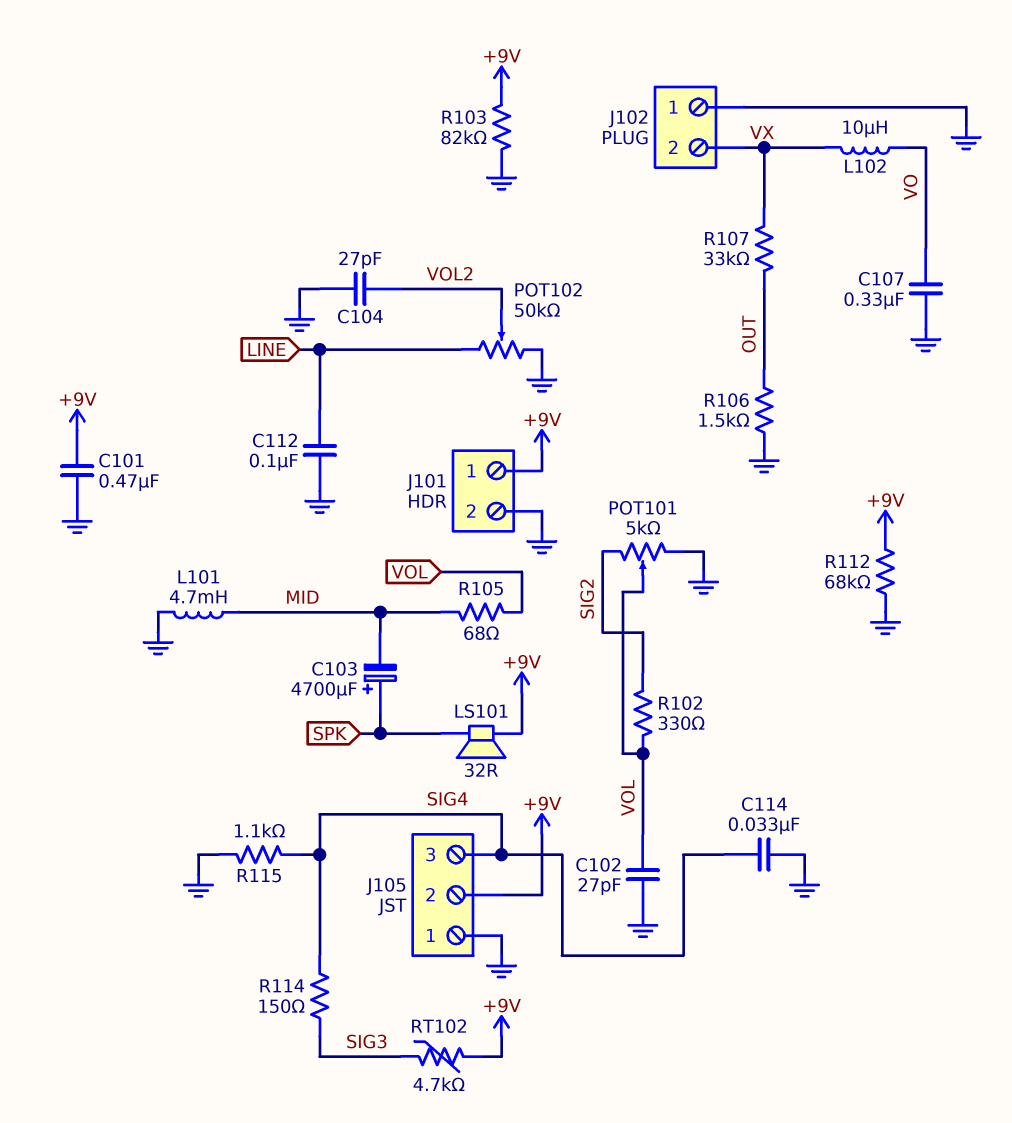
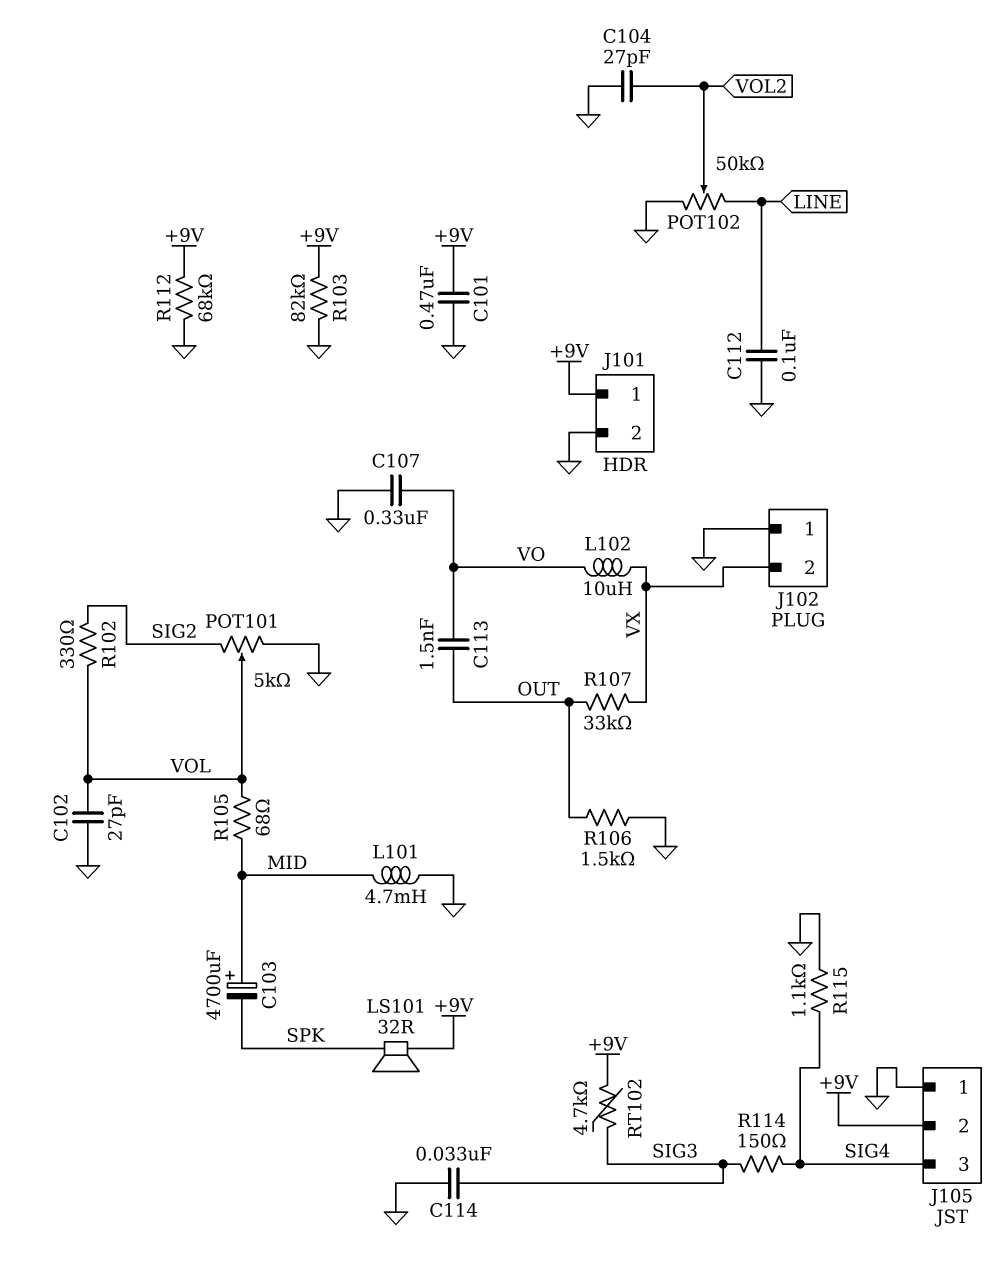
C103: 4700uF (plus SPK, minus MID) -> 4700uF (plus MID, minus SPK)
C113: none -> 1.5nF (OUT, VO)
C114: 33nF (GND, SIG4) -> 33nF (GND, SIG3)

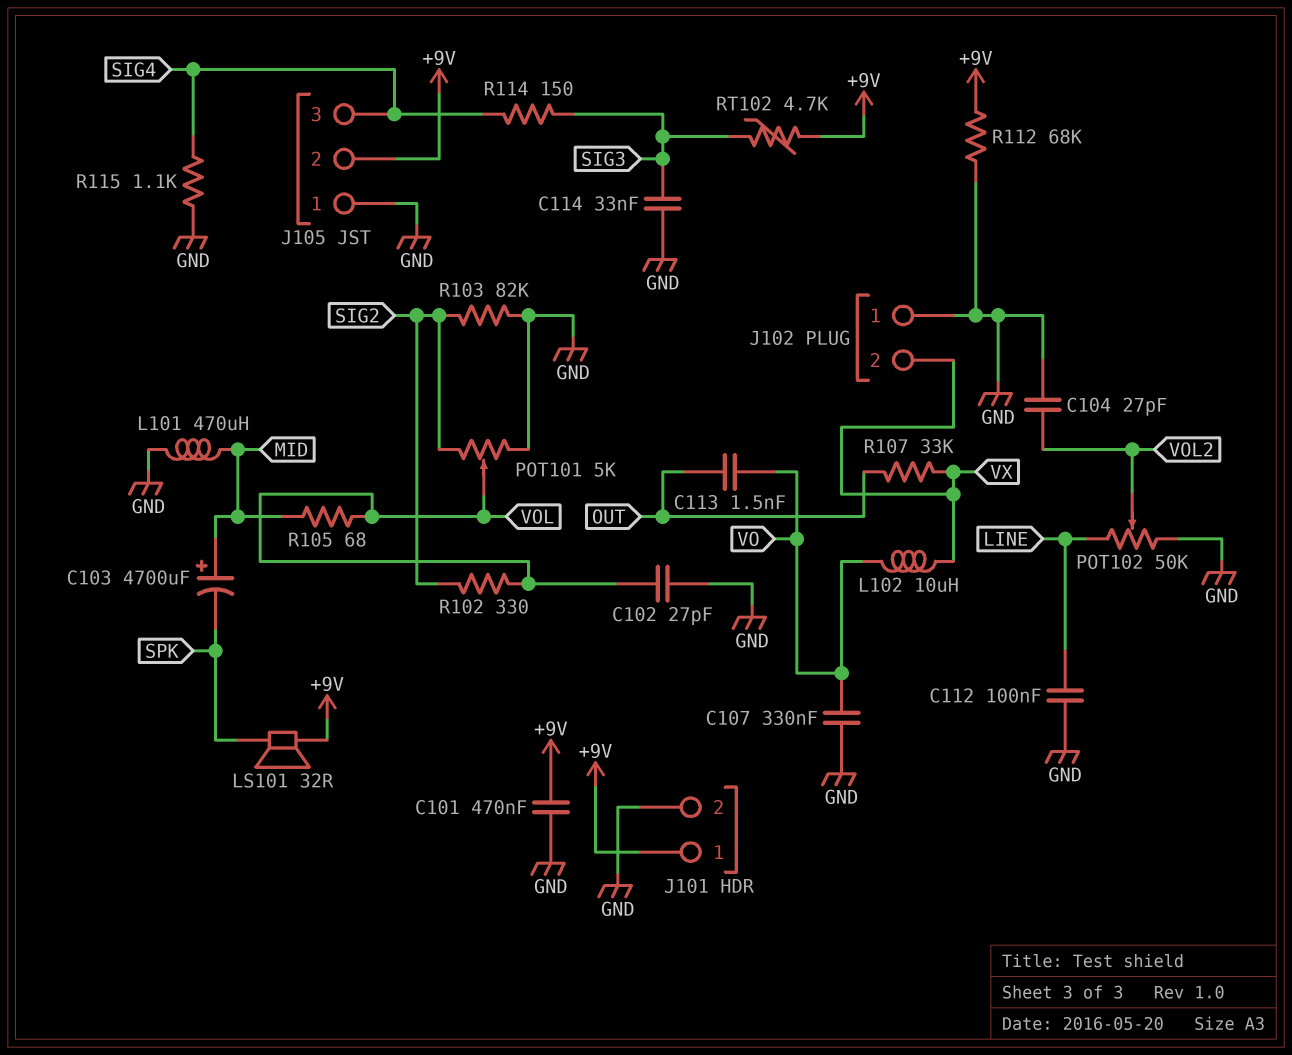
L101: 4.7mH (GND, MID) -> 470uH (GND, MID)
R103: 82k (+9V, GND) -> 82k (GND, SIG2)
R106: 1.5k (GND, OUT) -> none

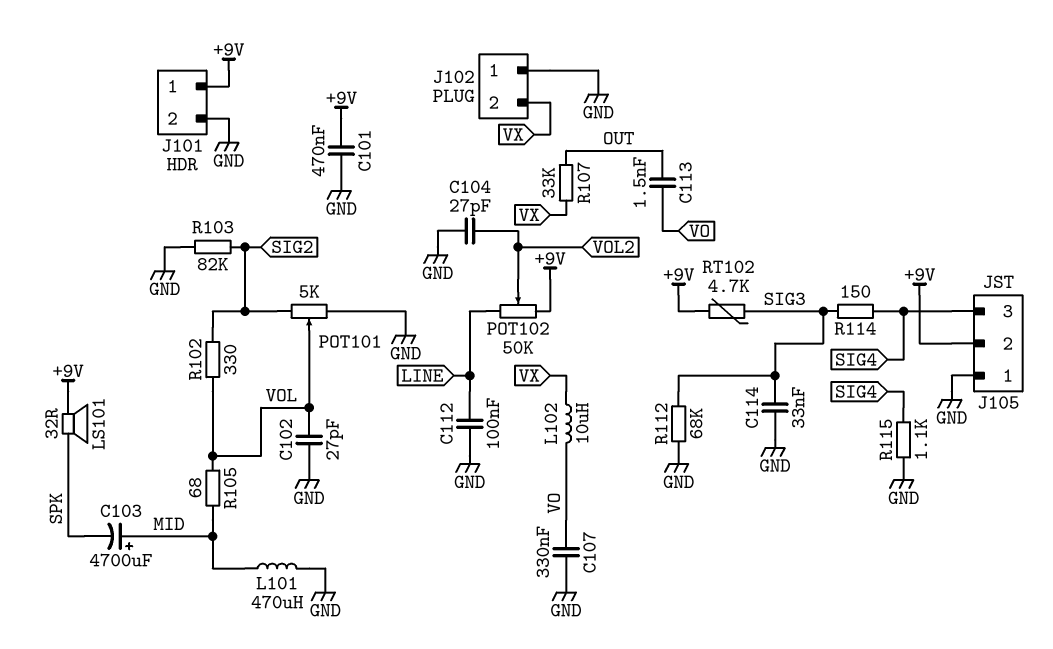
POT102: 50k (GND, LINE, wiper VOL2) -> 50k (+9V, LINE, wiper VOL2)
R112: 68k (+9V, GND) -> 68k (GND, SIG3)

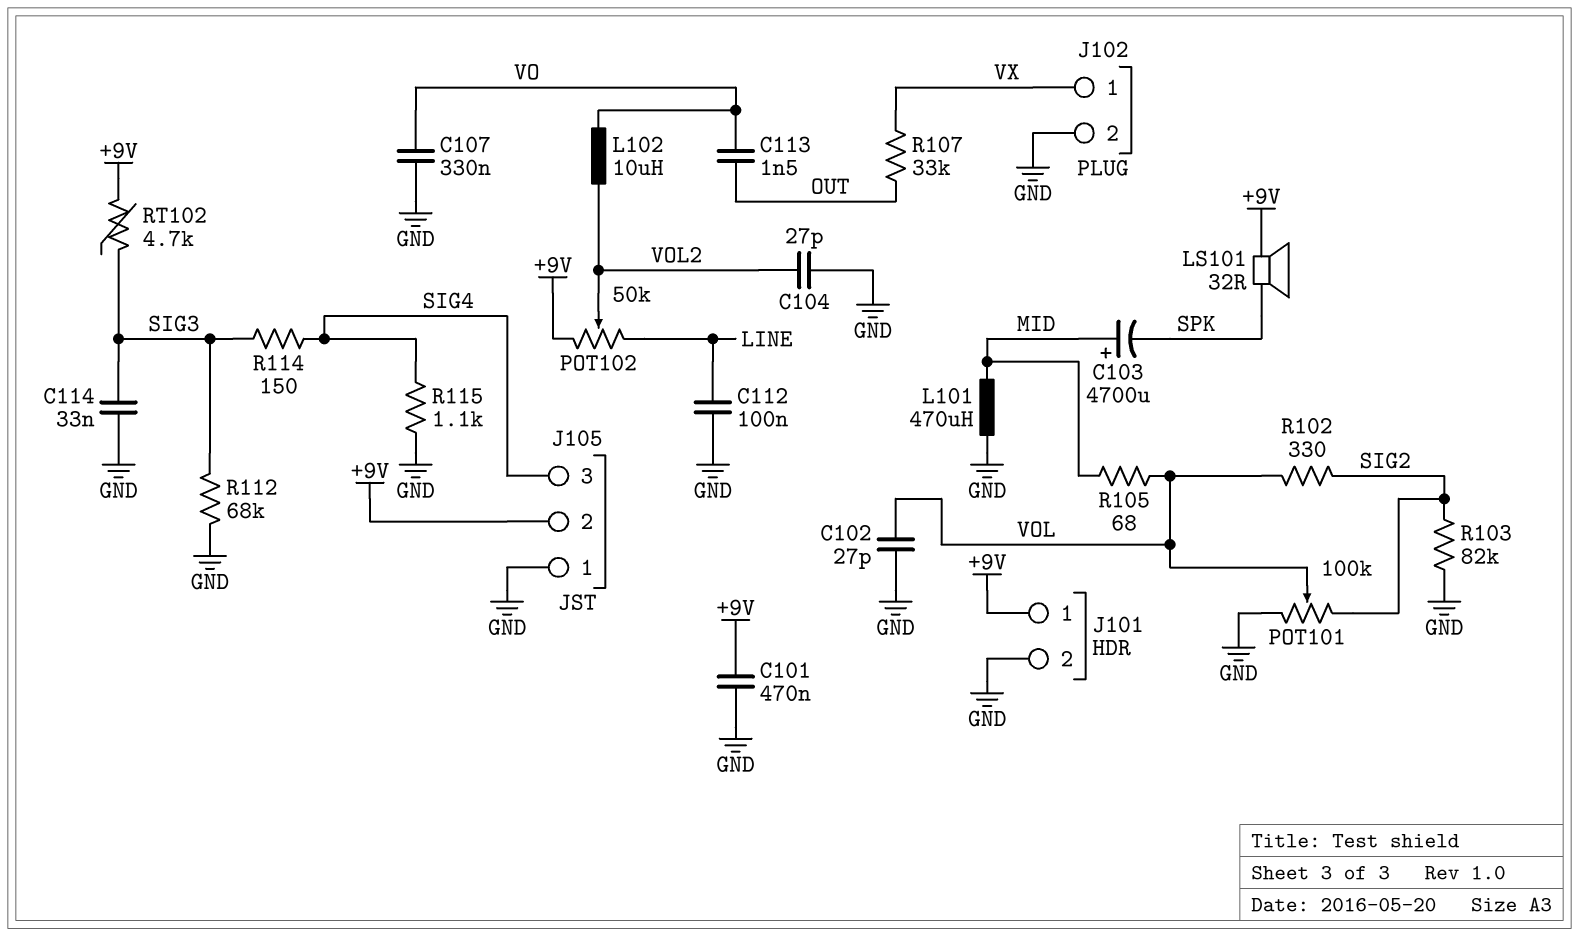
J102 pin 1: GND -> VX
J102 pin 2: VX -> GND
L102: 10uH (VO, VX) -> 10uH (VO, VOL2)
POT101: 5k (GND, SIG2, wiper VOL) -> 100k (GND, SIG2, wiper VOL)

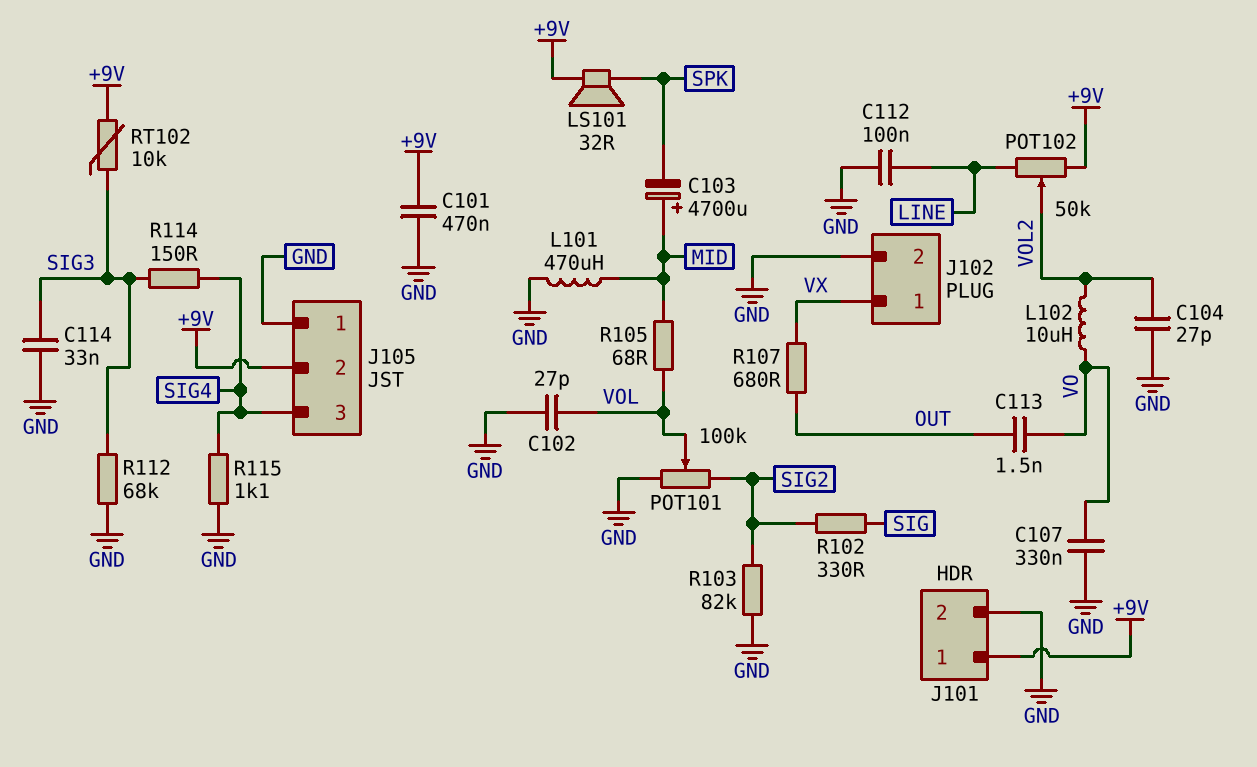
R102: 330 (SIG2, VOL) -> 330 (SIG, SIG2)
R107: 33k (OUT, VX) -> 680 (OUT, VX)
RT102: 4.7k (+9V, SIG3) -> 10k (+9V, SIG3)

